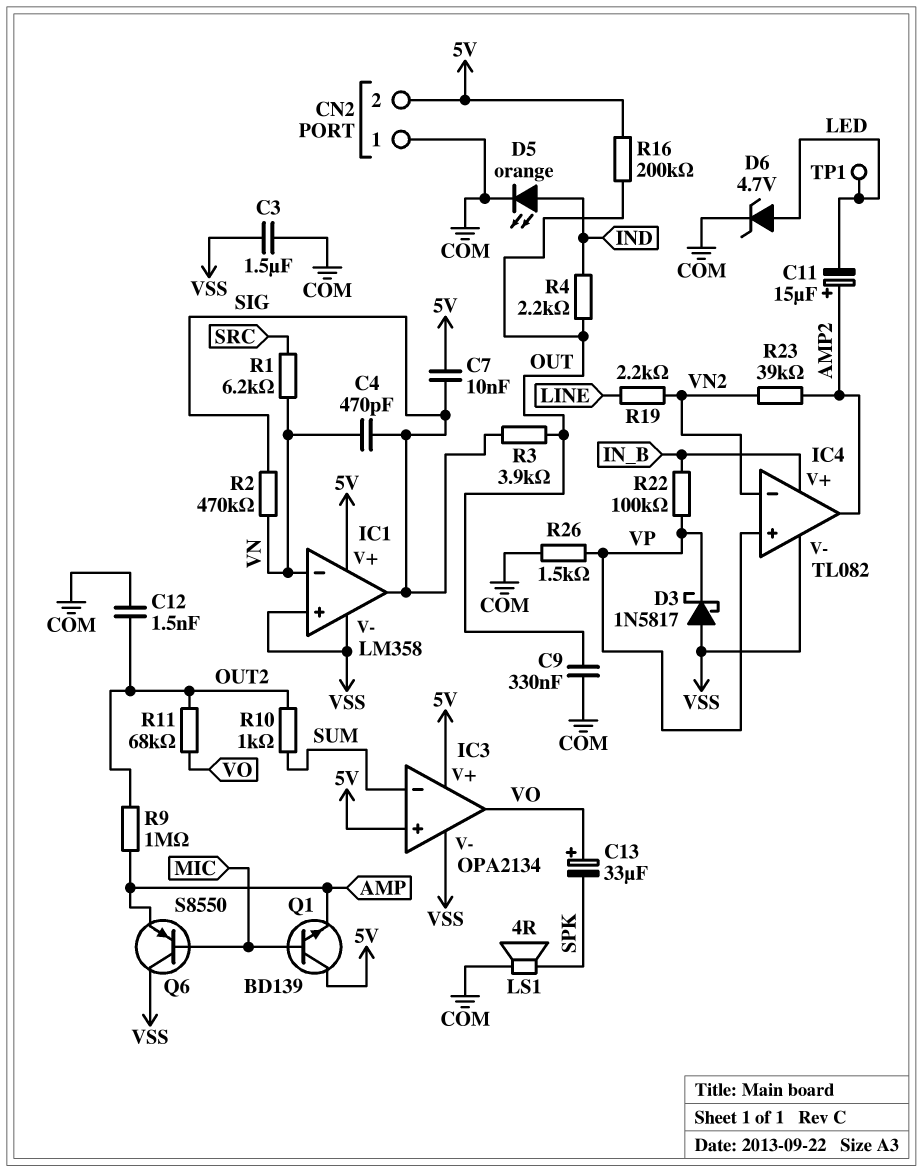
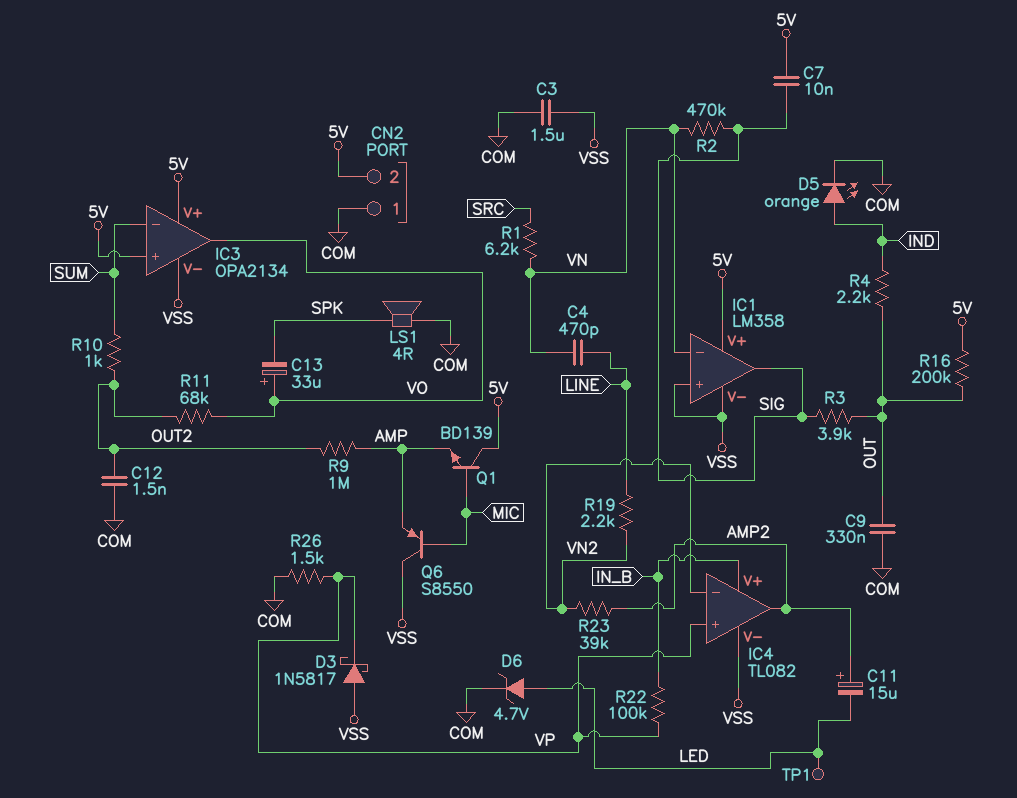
C4: 470pF (SIG, VN) -> 470pF (LINE, VN)

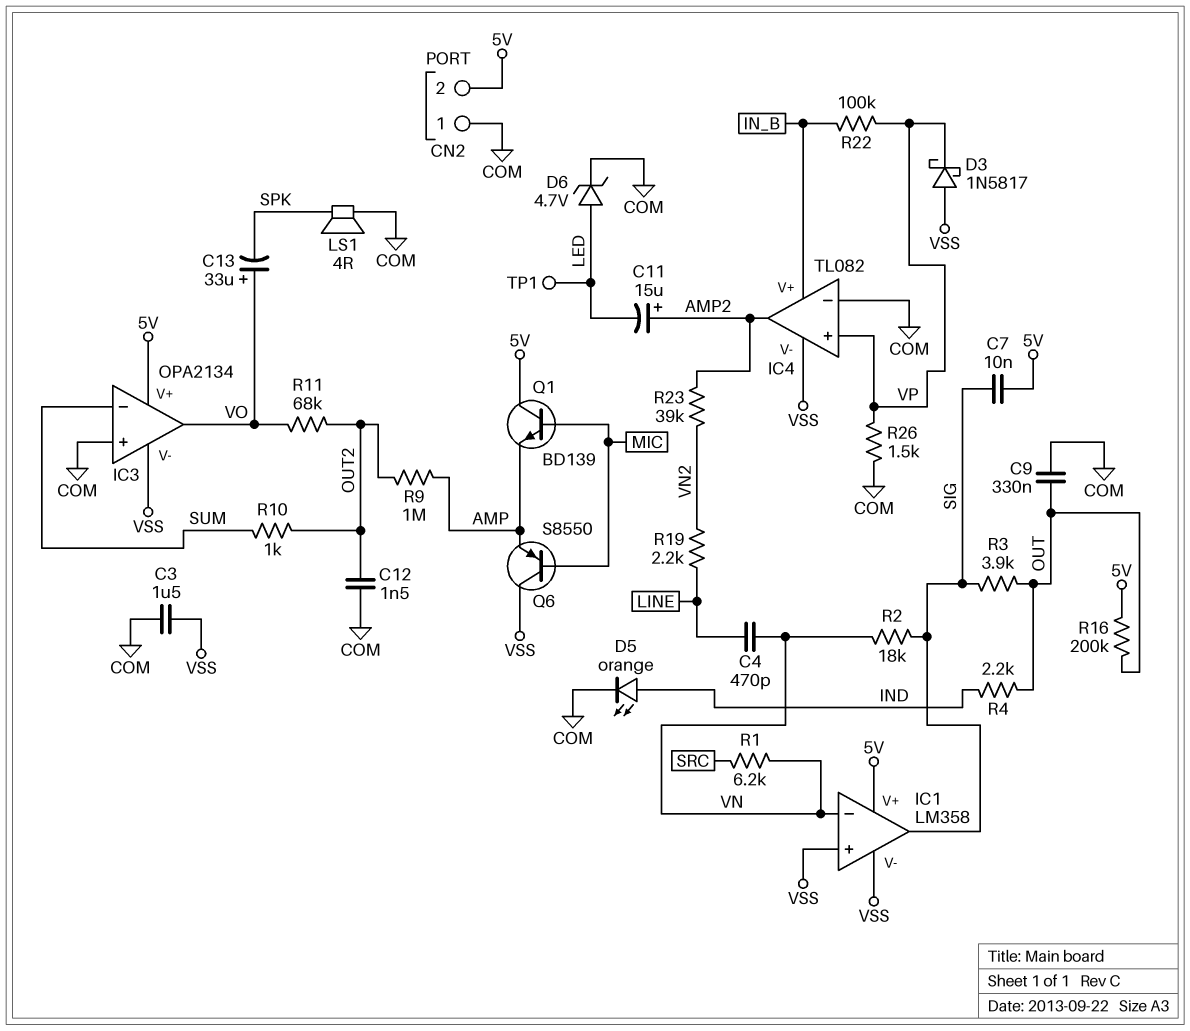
IC3 pin in+: 5V -> COM
IC4 pin in-: VN2 -> COM
R2: 470k (SIG, VN) -> 18k (SIG, VN)

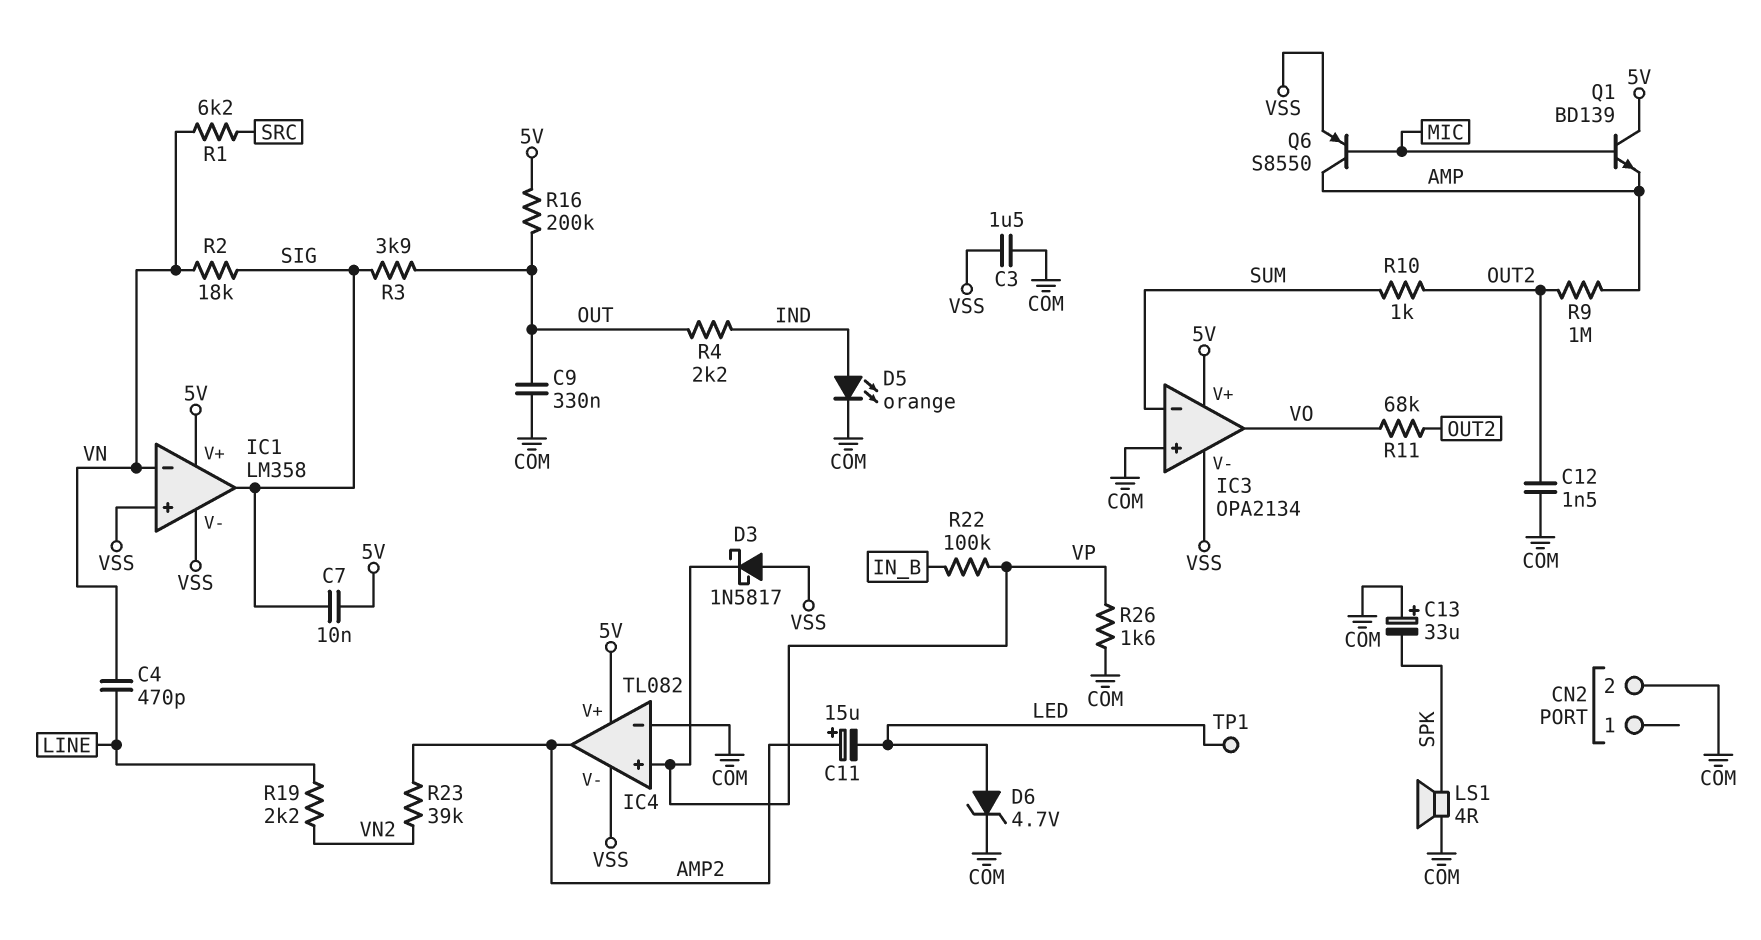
C13: 33uF (plus VO, minus SPK) -> 33uF (plus COM, minus SPK)
CN2 pin 1: COM -> none
CN2 pin 2: 5V -> COM
IC4 pin V+: IN_B -> 5V
Q6: PNP S8550 (B MIC, C VSS, E AMP) -> PNP S8550 (B MIC, C AMP, E VSS)
R26: 1.5k (COM, VP) -> 1.6k (COM, VP)

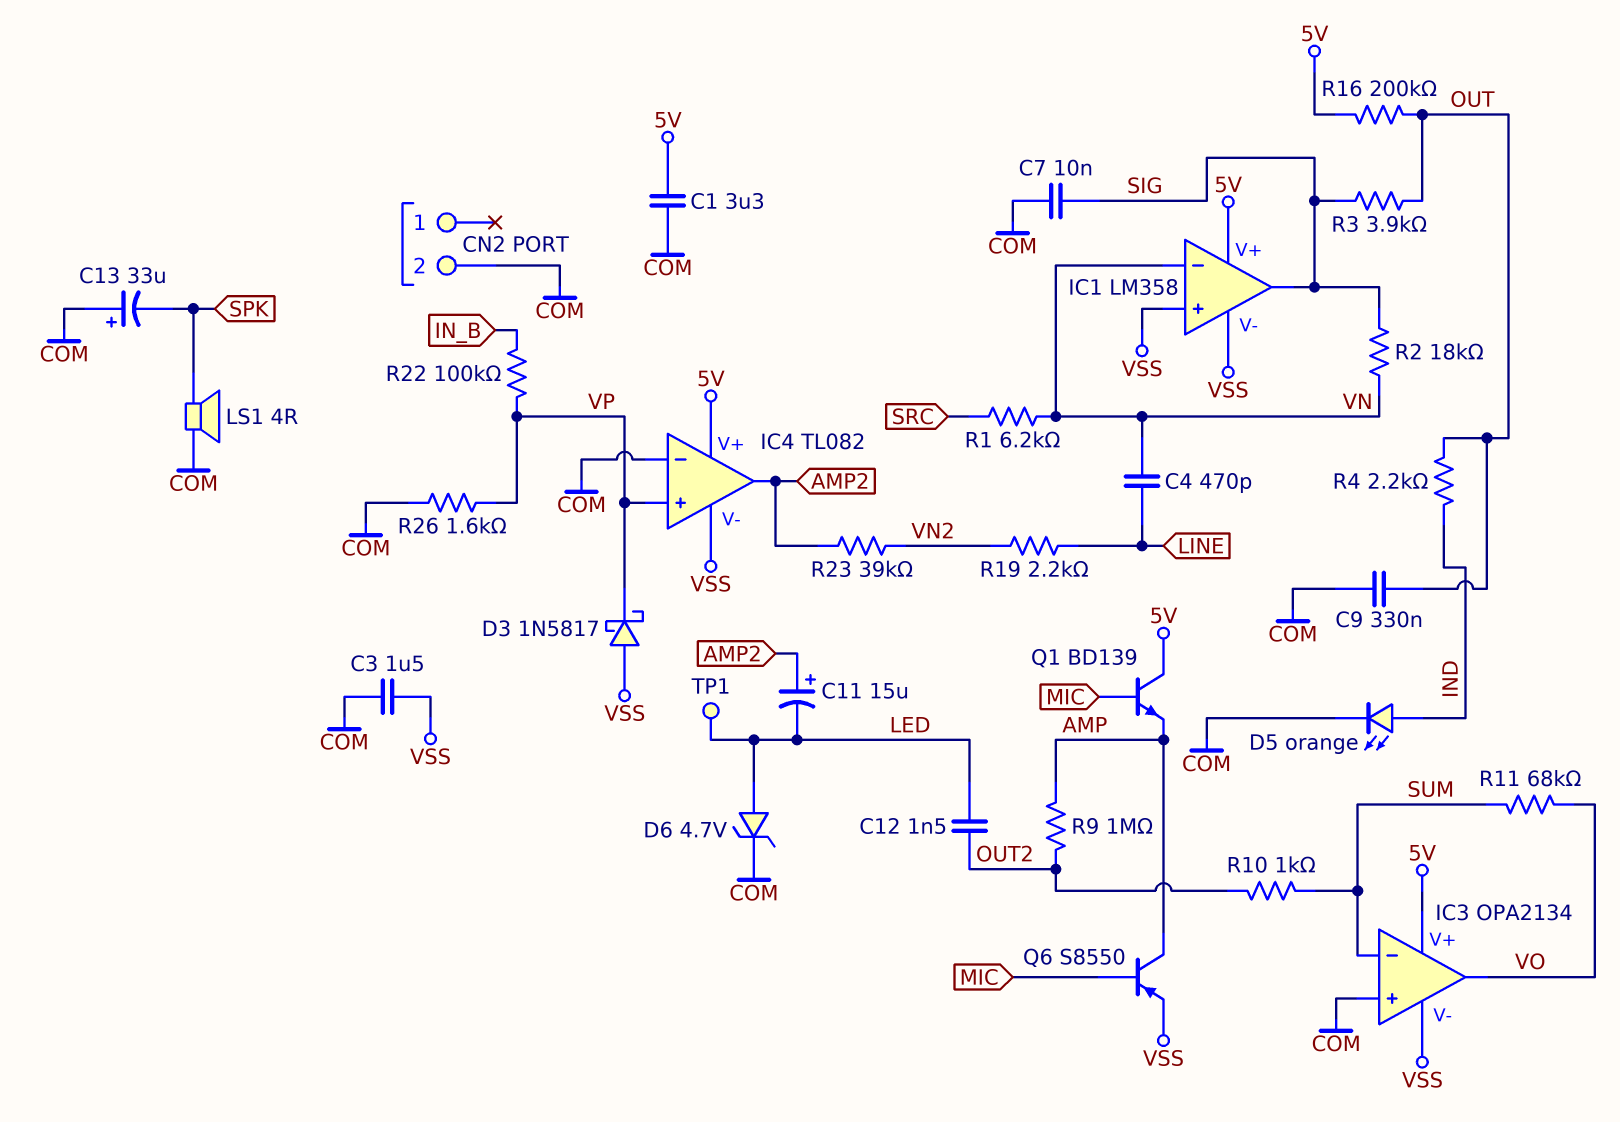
C1: none -> 3.3uF (5V, COM)
C7: 10nF (5V, SIG) -> 10nF (COM, SIG)
C12: 1.5nF (COM, OUT2) -> 1.5nF (LED, OUT2)
R11: 68k (OUT2, VO) -> 68k (SUM, VO)

